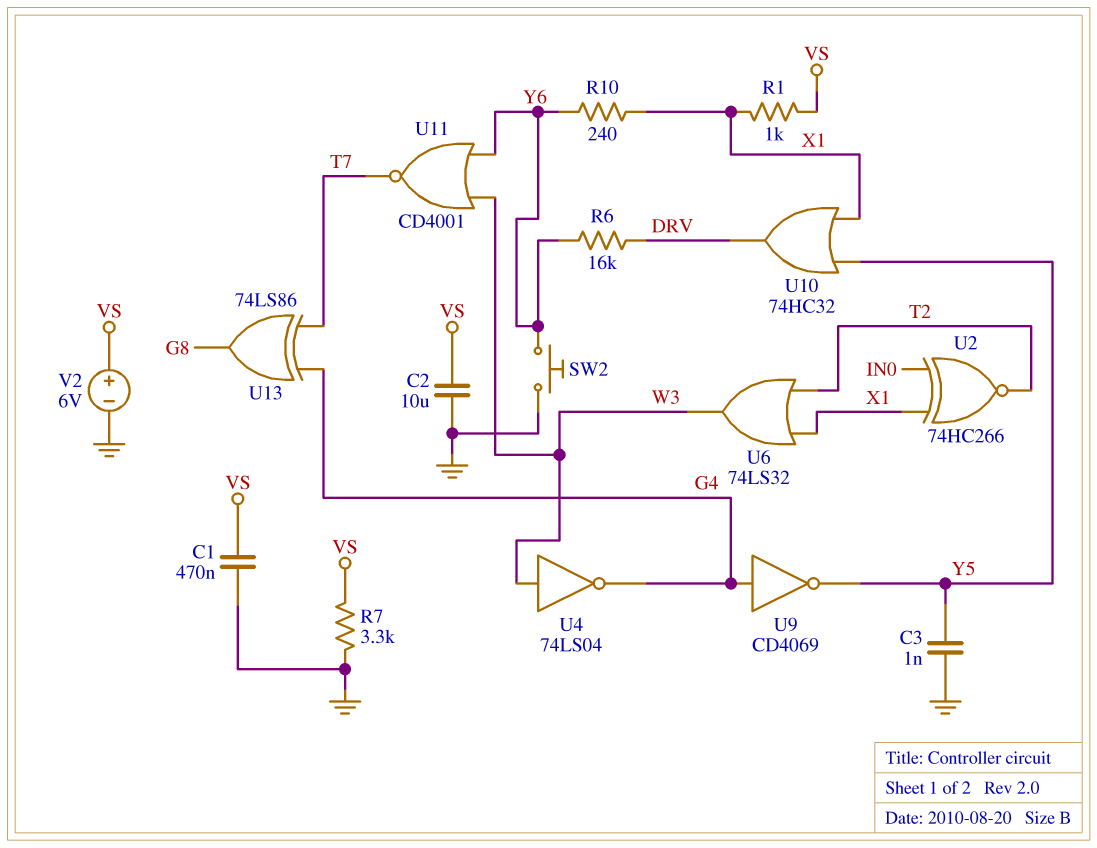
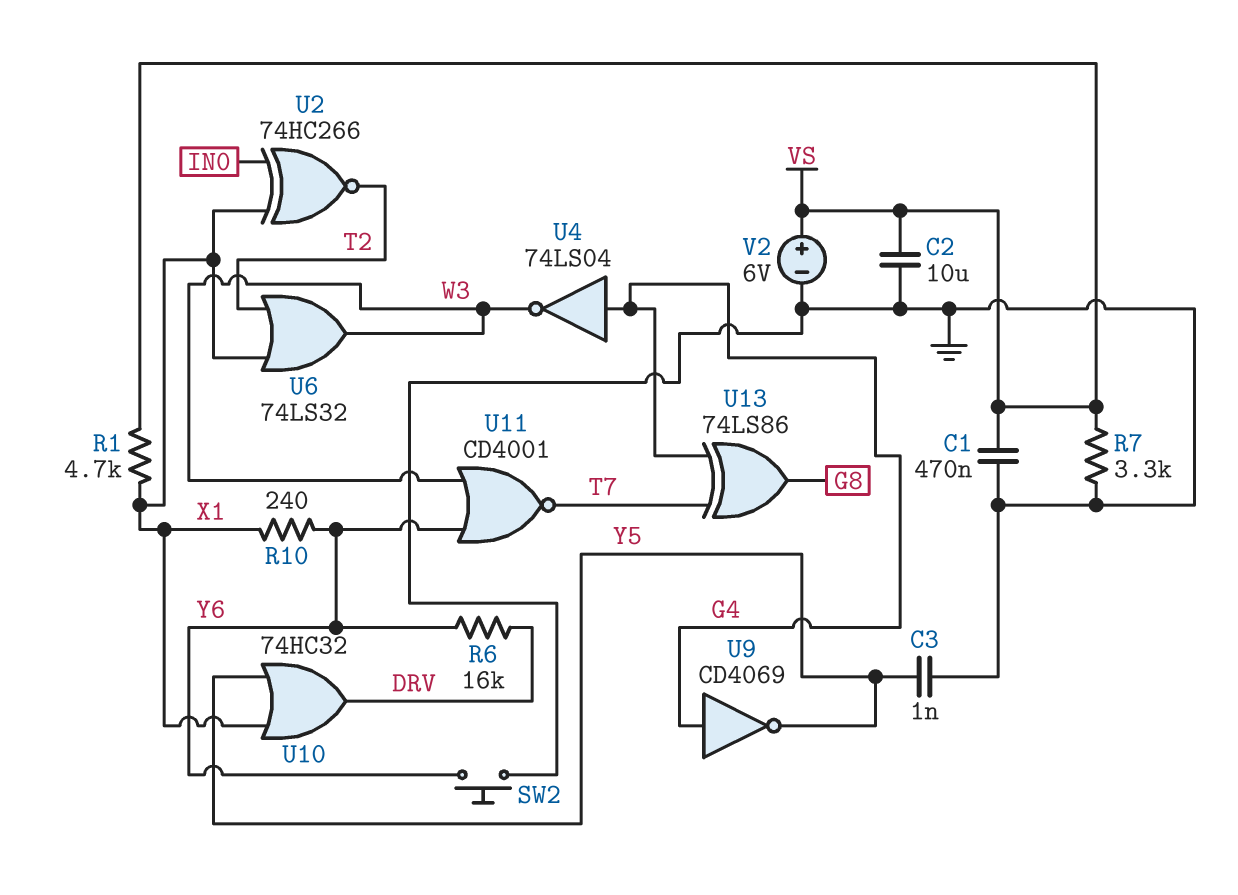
R1: 1k (VS, X1) -> 4.7k (VS, X1)
U4: NOT 74LS04 (in W3, out G4) -> NOT 74LS04 (in G4, out W3)

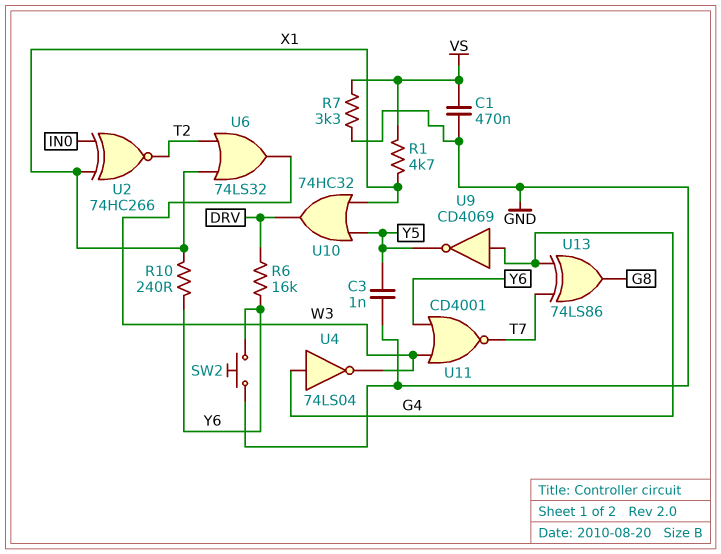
C2: 10uF (GND, VS) -> none
V2: 6V (plus VS, minus GND) -> none

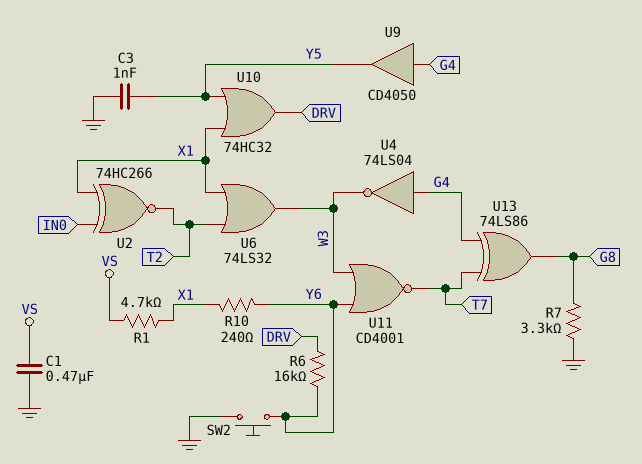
R7: 3.3k (GND, VS) -> 3.3k (G8, GND)
U9: NOT CD4069 (in G4, out Y5) -> buffer CD4050 (in G4, out Y5)

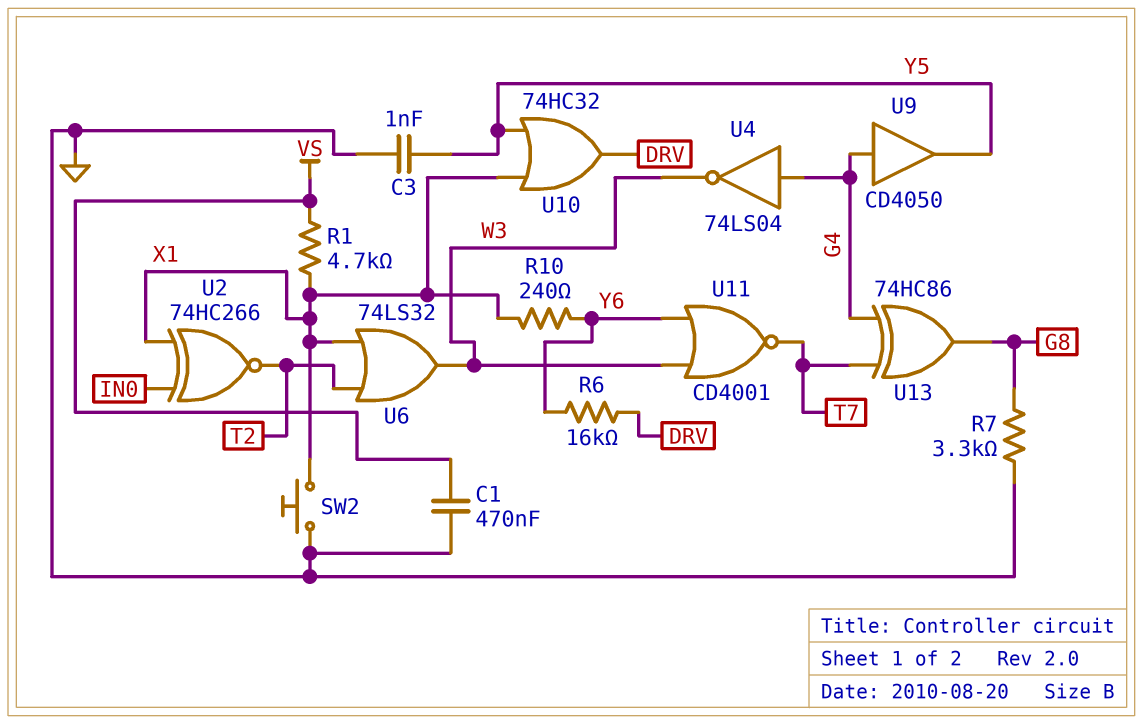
SW2: button (GND, Y6) -> button (GND, X1)
U13: XOR 74LS86 (in G4, in T7, out G8) -> XOR 74HC86 (in G4, in T7, out G8)

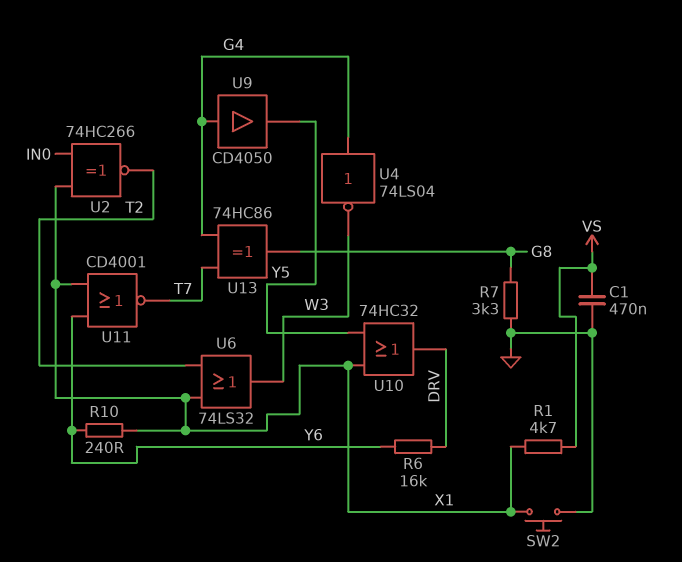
C3: 1nF (GND, Y5) -> none
U11: NOR CD4001 (in W3, in Y6, out T7) -> NOR CD4001 (in X1, in Y6, out T7)

